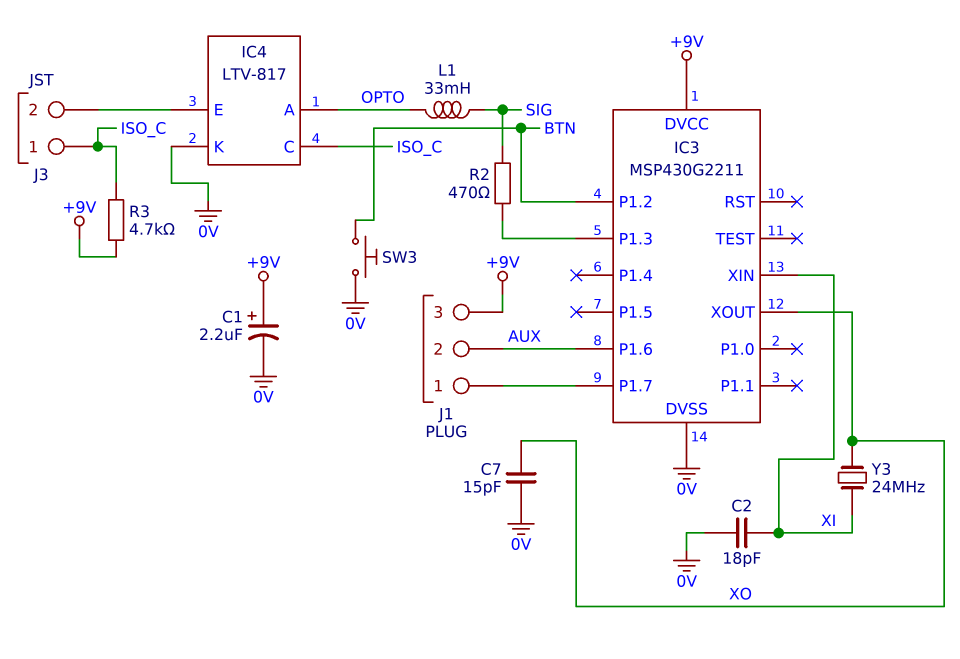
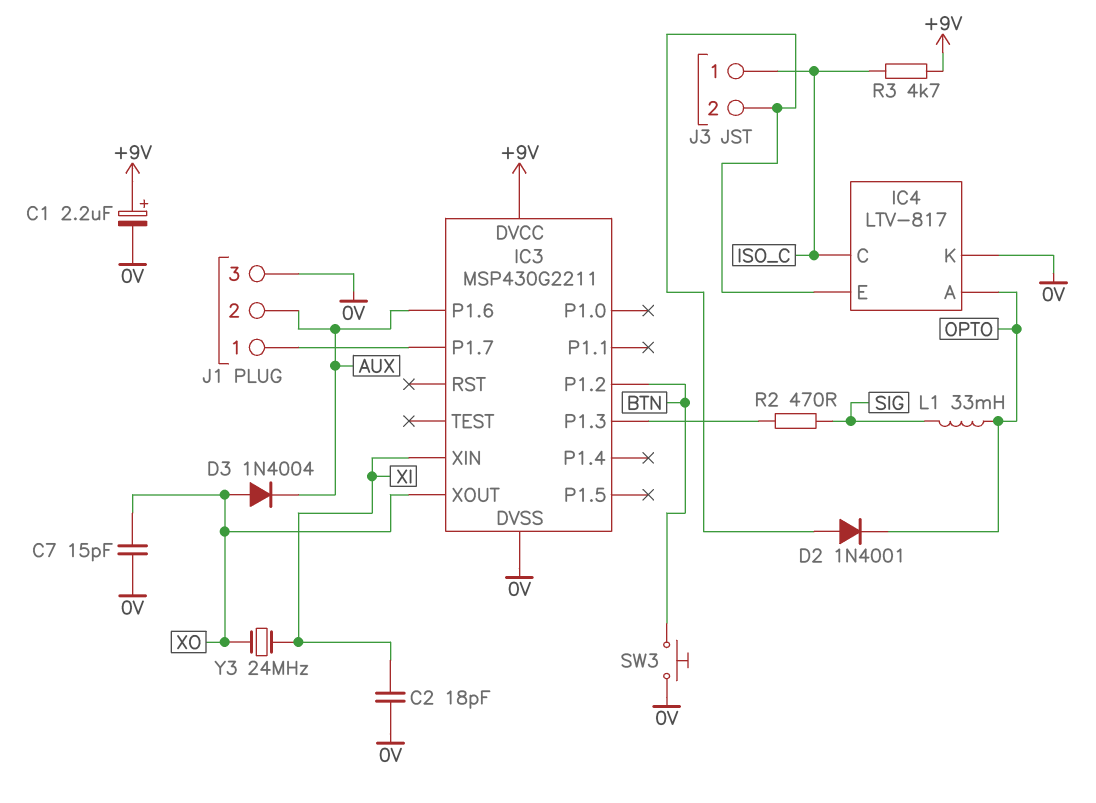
D2: none -> diode 1N4001 (A IC4/E, K OPTO)
D3: none -> diode 1N4004 (A XO, K AUX)
J1 pin 3: +9V -> 0V

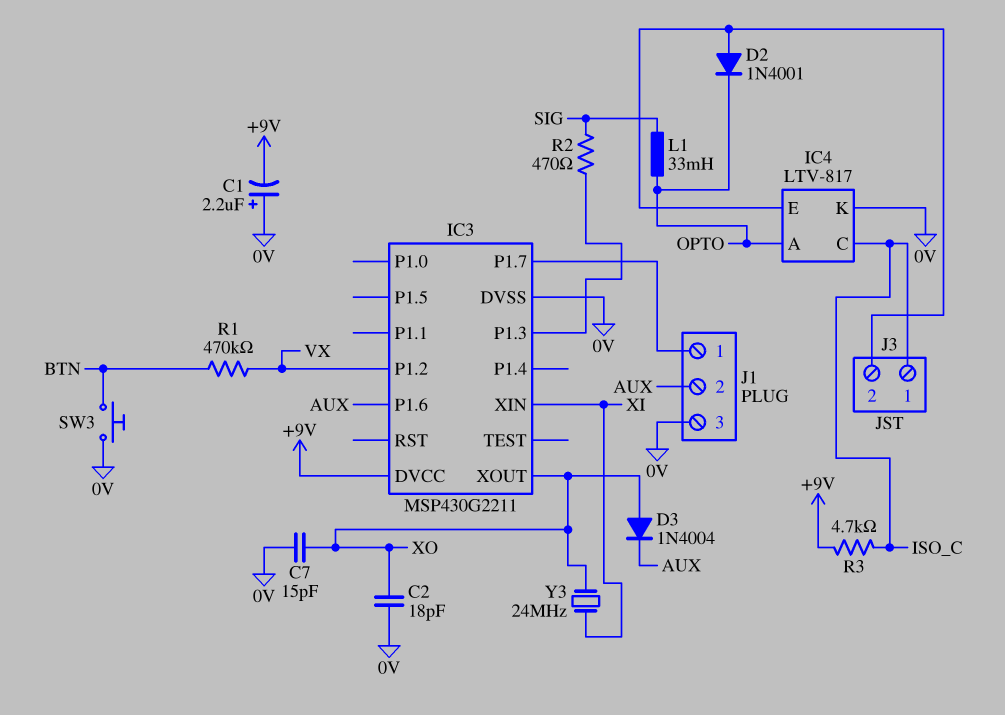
C1: 2.2uF (plus +9V, minus 0V) -> 2.2uF (plus 0V, minus +9V)
C2: 18pF (0V, XI) -> 18pF (0V, XO)
IC3 pin P1.2: BTN -> VX
R1: none -> 470k (BTN, VX)

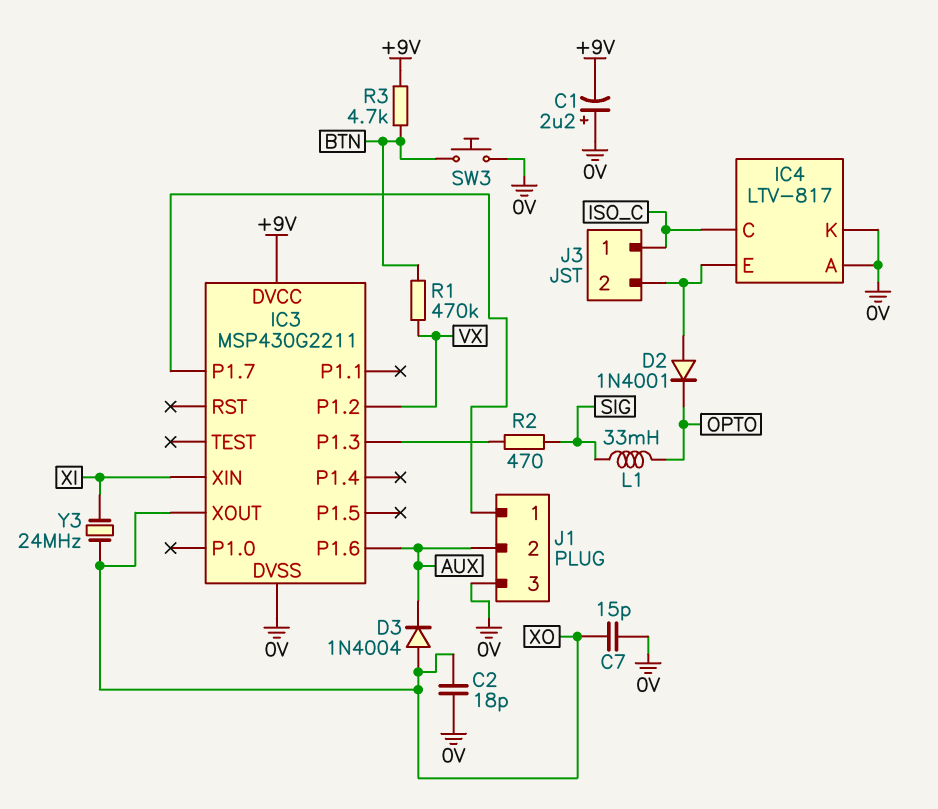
IC4 pin A: OPTO -> 0V
R3: 4.7k (+9V, ISO_C) -> 4.7k (+9V, BTN)

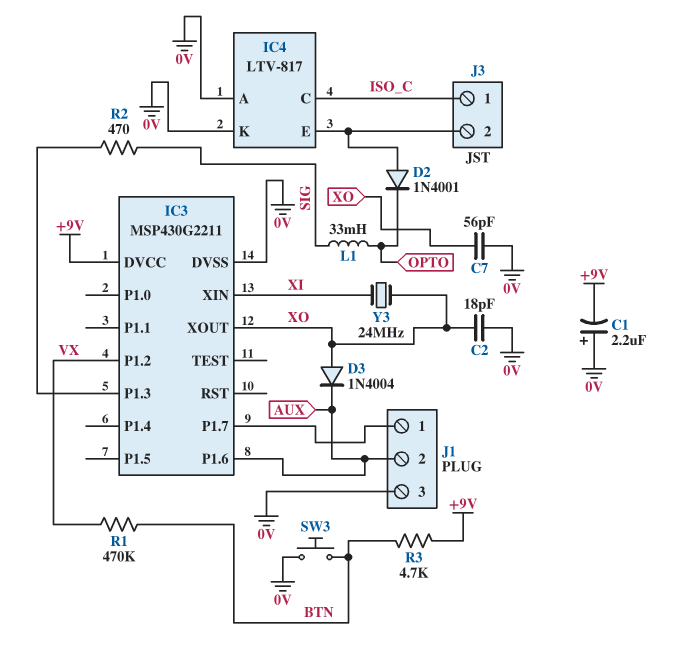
C7: 15pF (0V, XO) -> 56pF (0V, XO)

